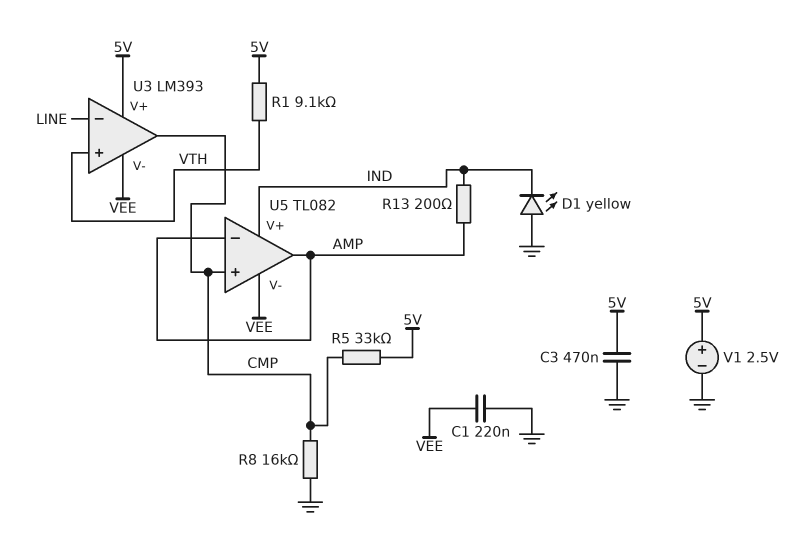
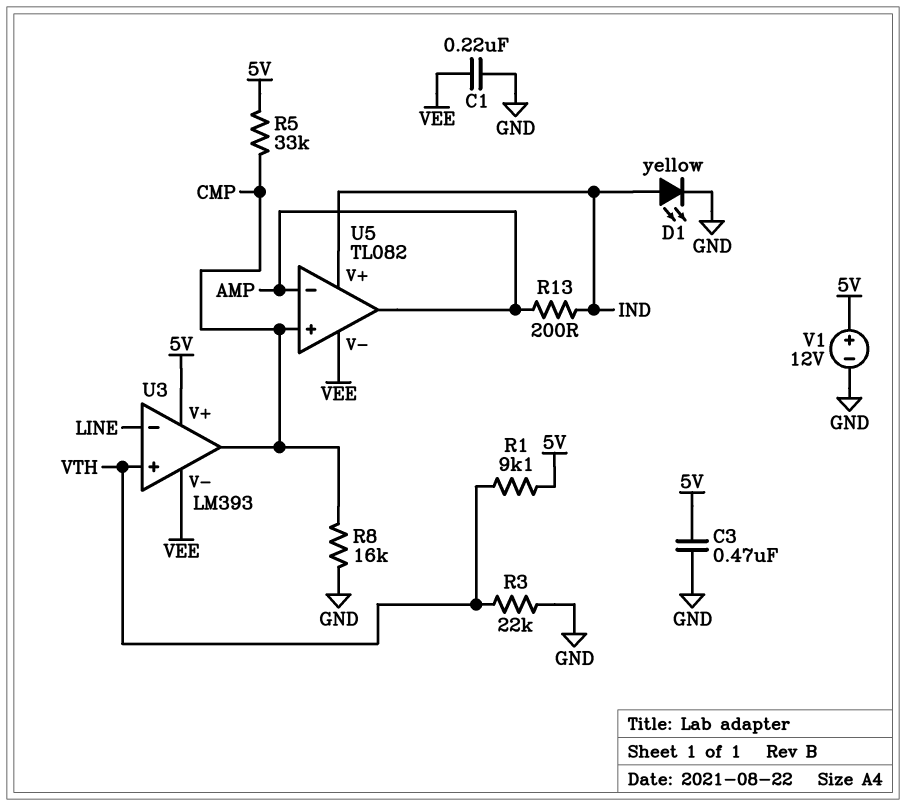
D1: LED yellow (A GND, K IND) -> LED yellow (A IND, K GND)
R3: none -> 22k (GND, VTH)
V1: 2.5V (plus 5V, minus GND) -> 12V (plus 5V, minus GND)

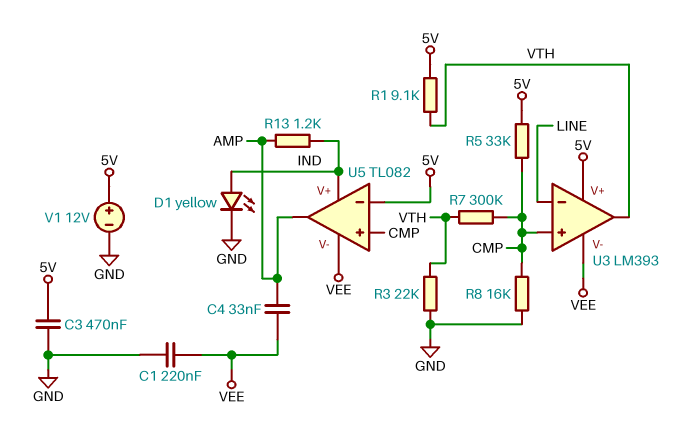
C4: none -> 33nF (AMP, VEE)
R7: none -> 300k (CMP, VTH)
R13: 200 (AMP, IND) -> 1.2k (AMP, IND)
U3 pin in+: VTH -> CMP
U3 pin out: CMP -> VTH
U5 pin in-: AMP -> 5V

